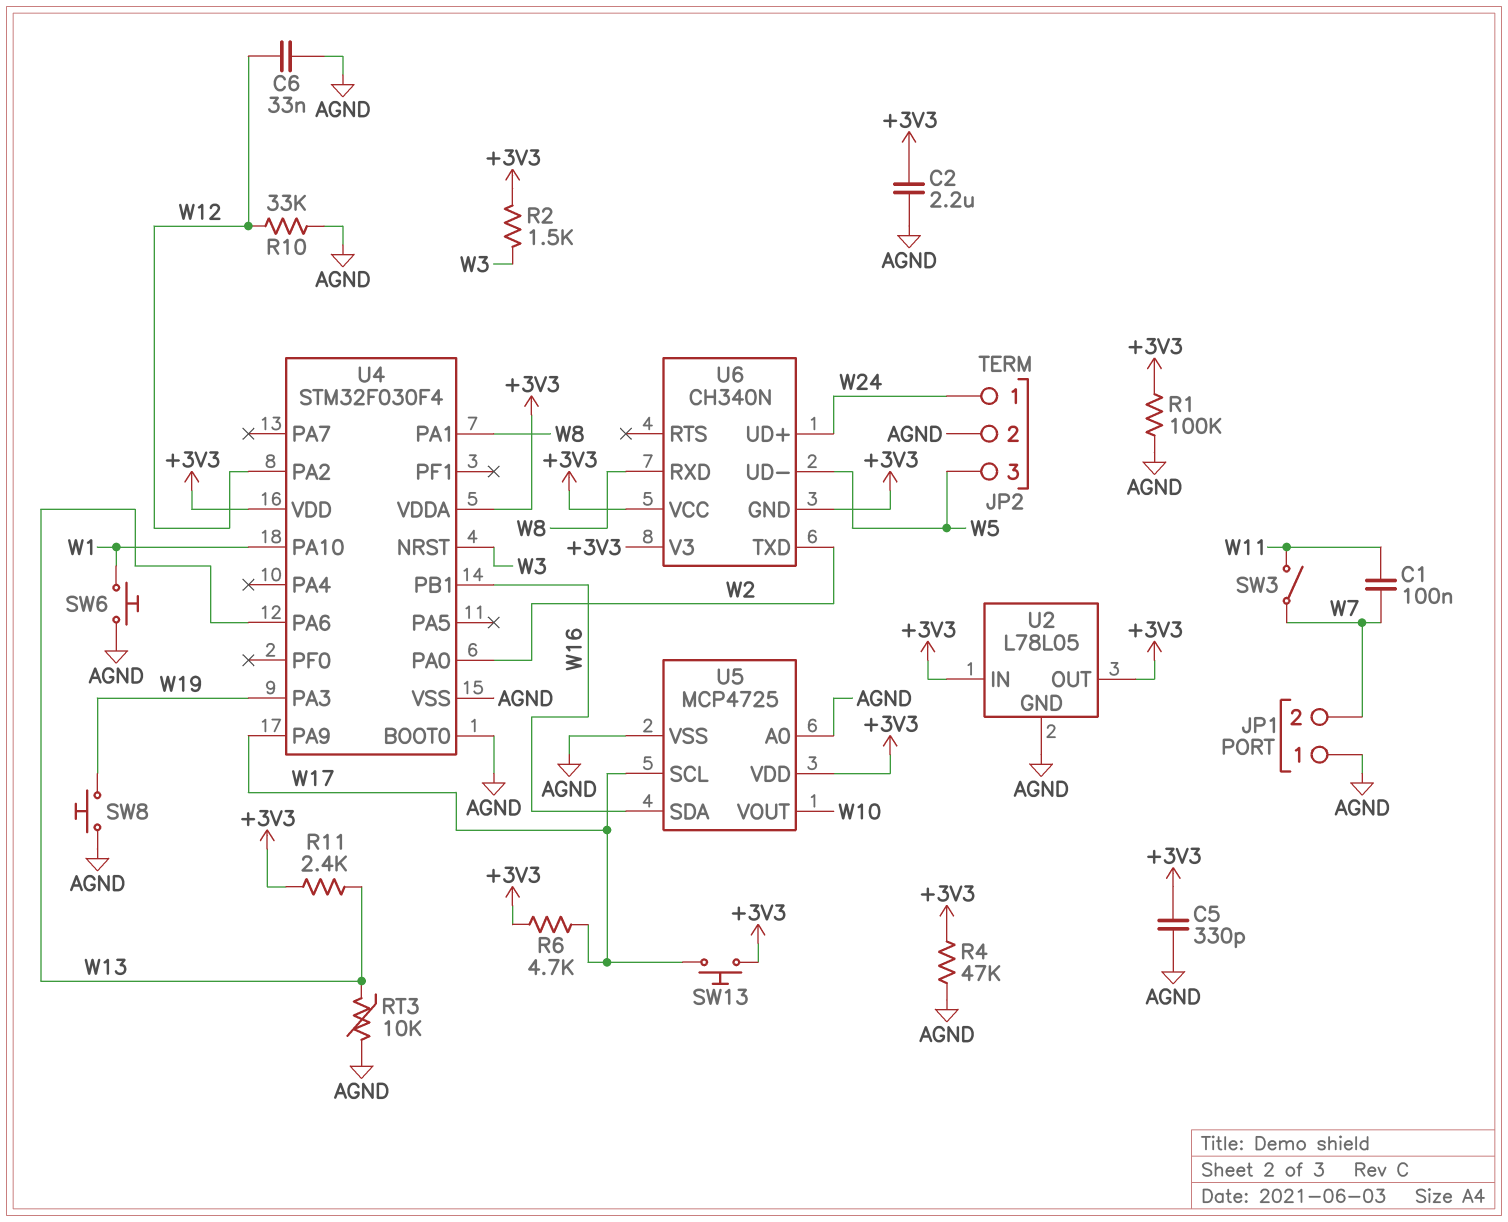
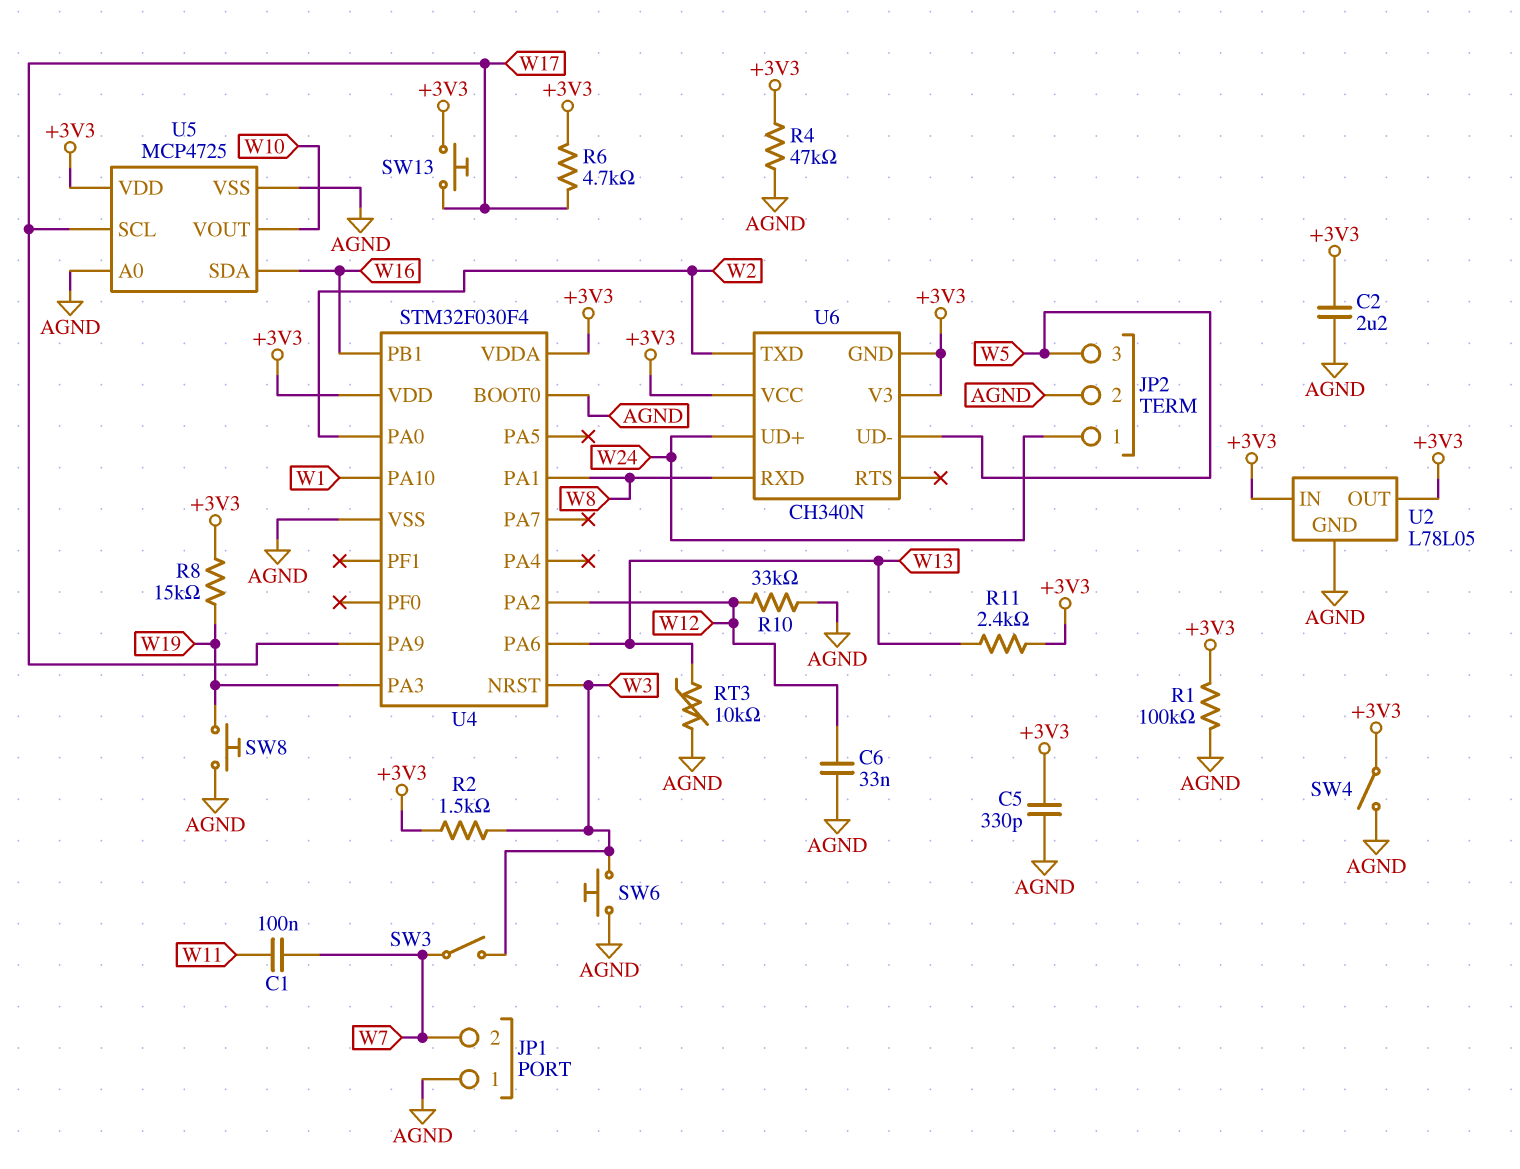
R8: none -> 15k (+3V3, W19)
SW3: switch (W7, W11) -> switch (W3, W7)
SW4: none -> switch (+3V3, AGND)
SW6: button (AGND, W1) -> button (AGND, W3)

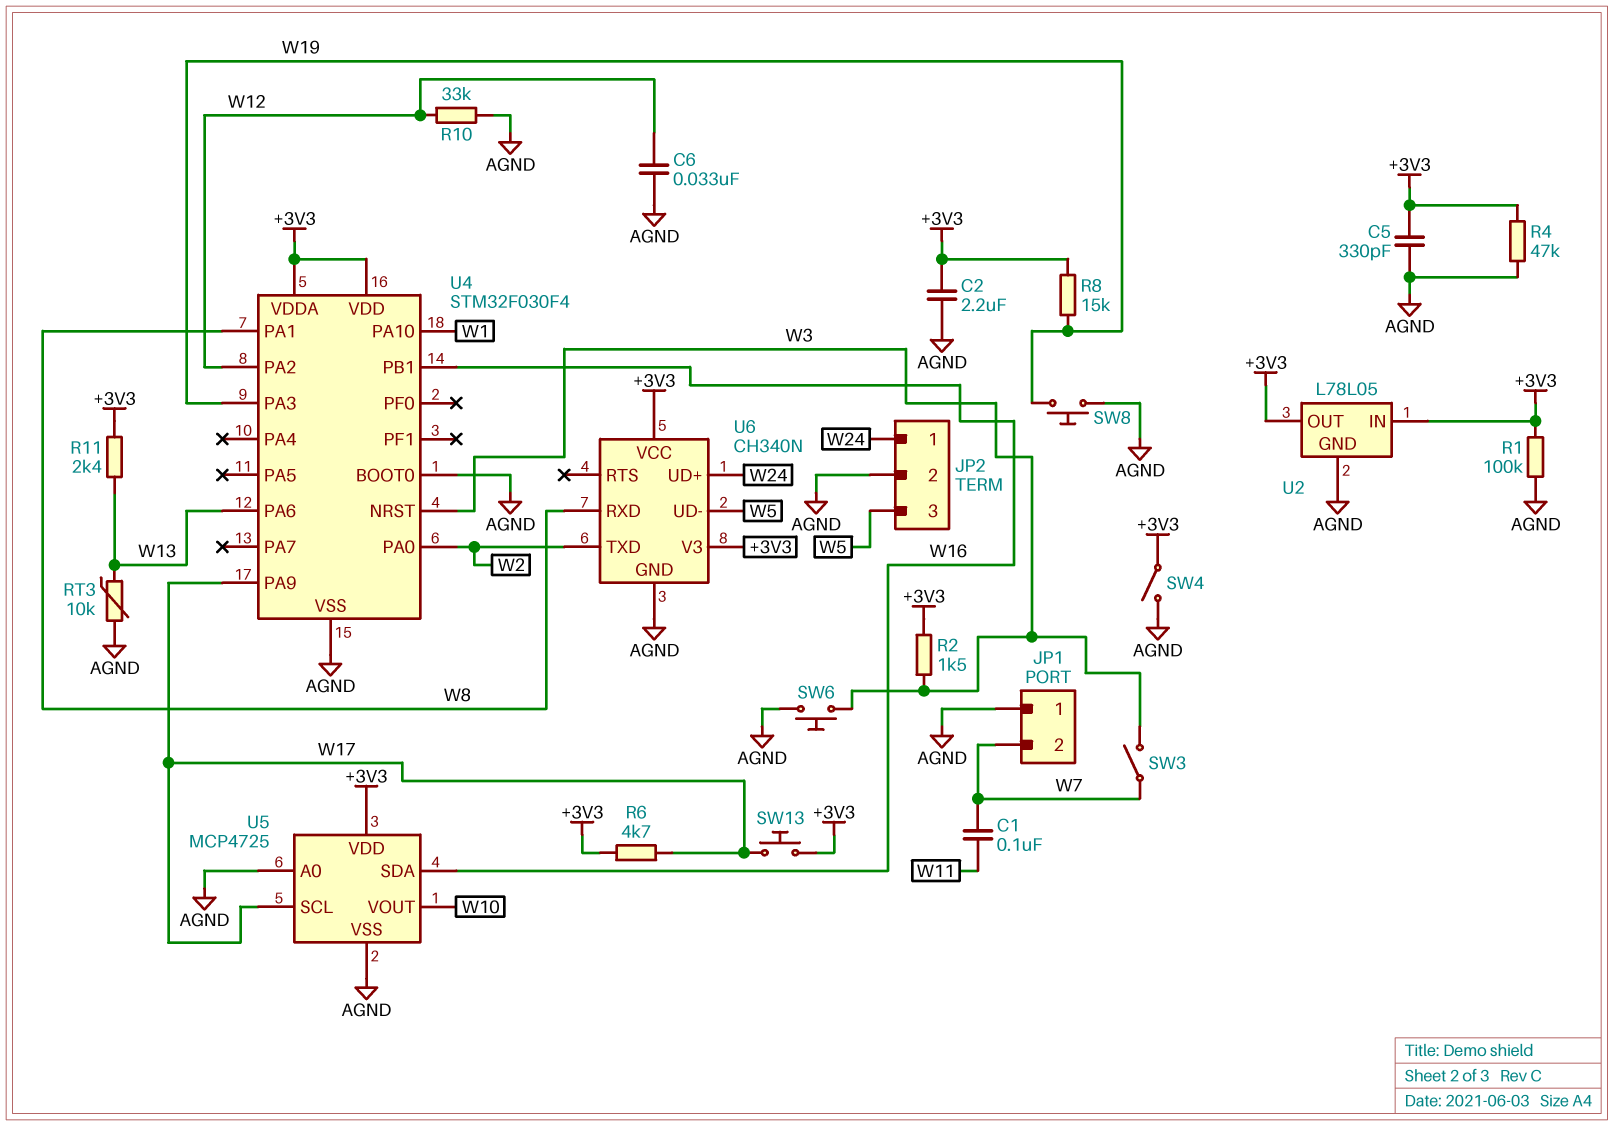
U6 pin GND: +3V3 -> AGND

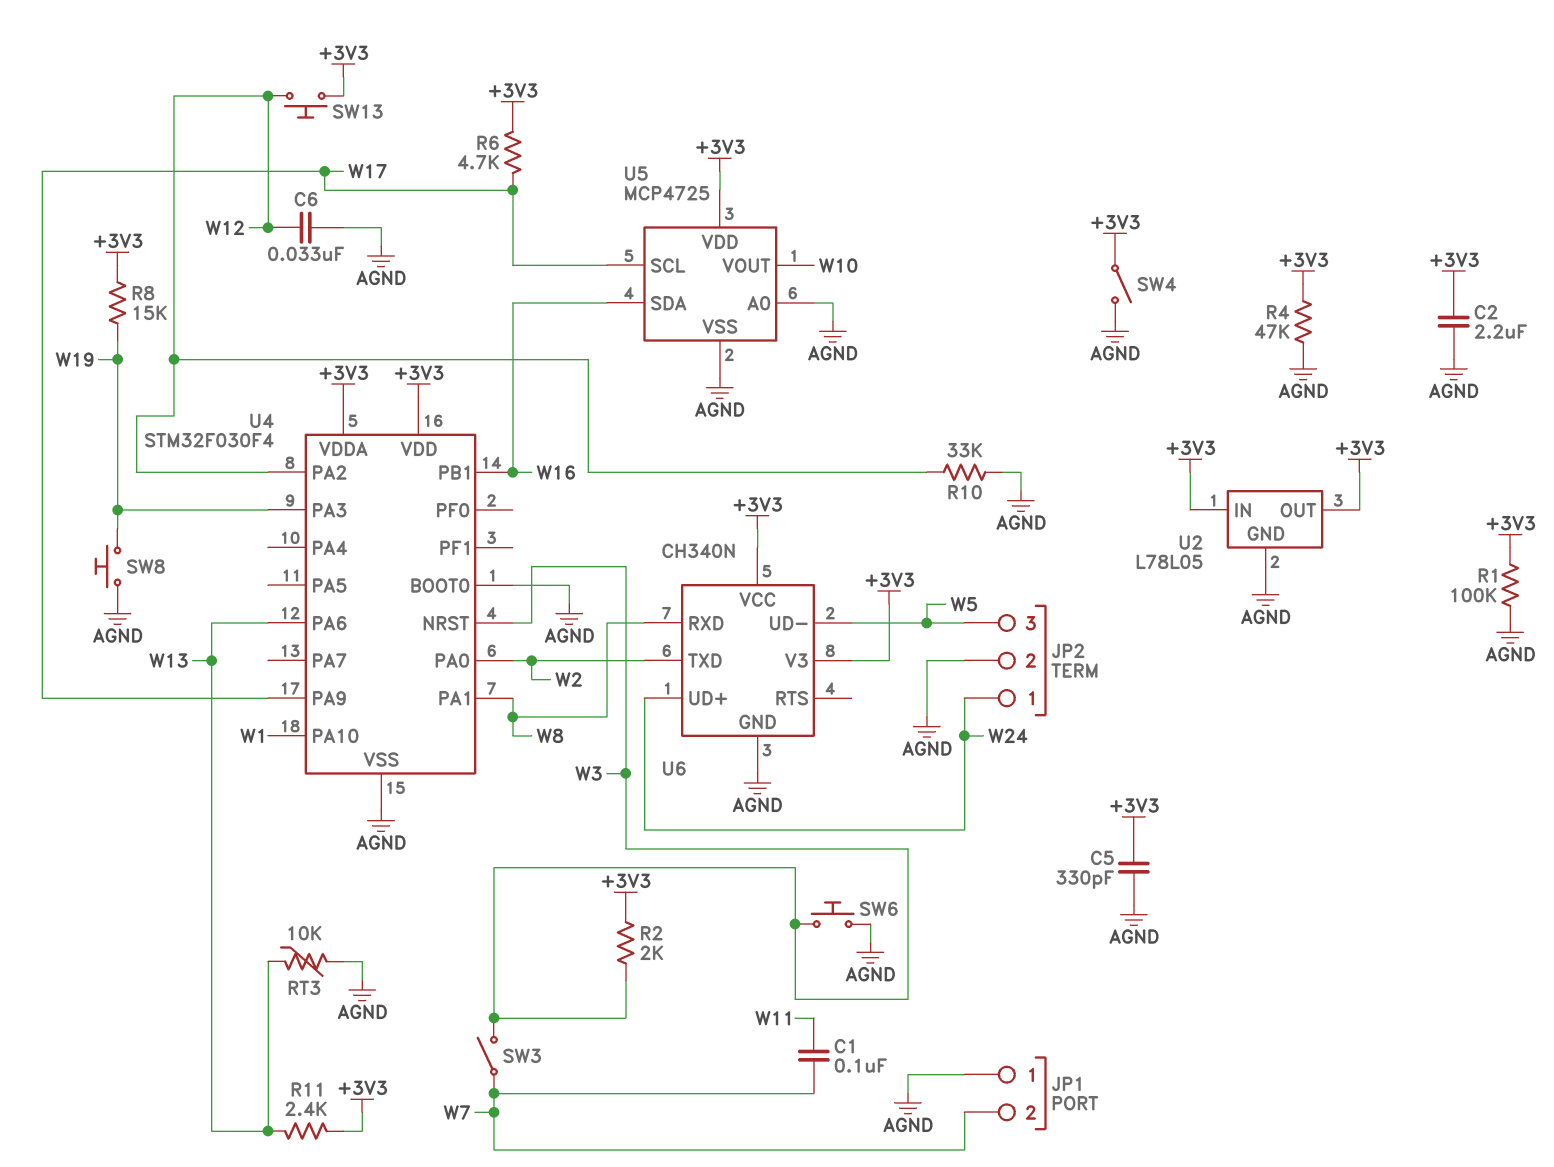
R2: 1.5k (+3V3, W3) -> 2k (+3V3, W3)
SW13: button (+3V3, W17) -> button (+3V3, W12)

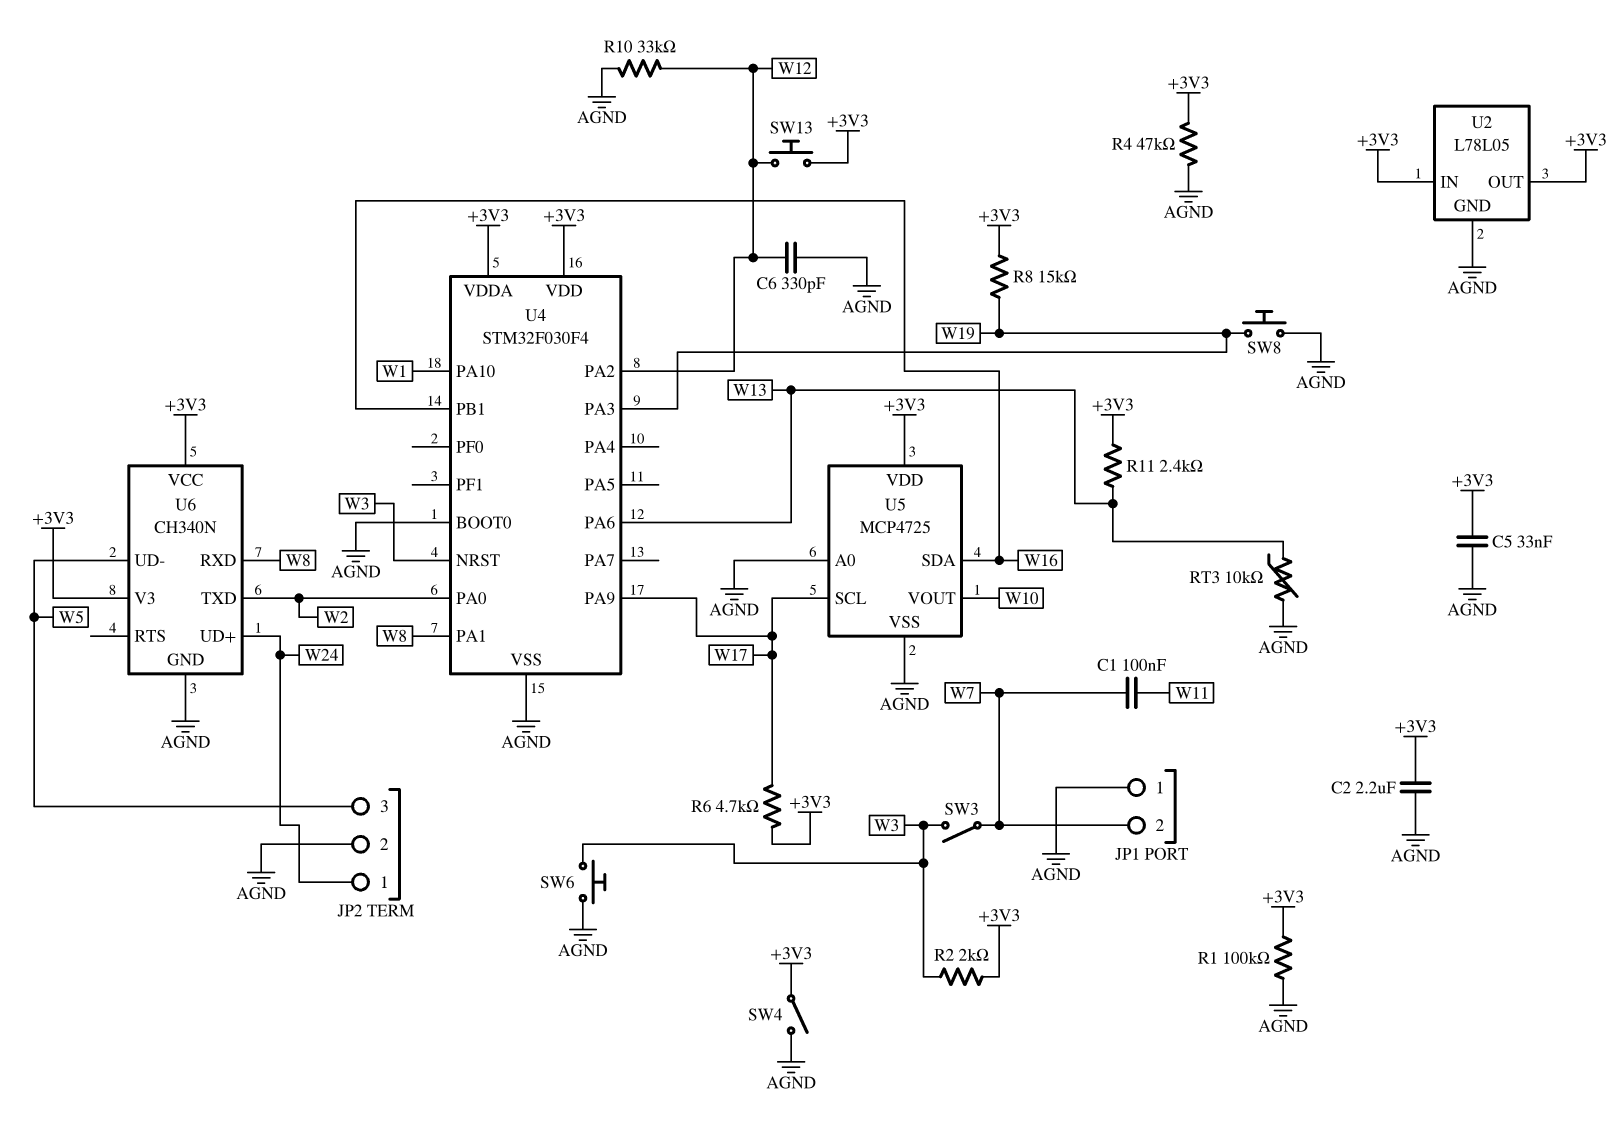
C5: 330pF (+3V3, AGND) -> 33nF (+3V3, AGND)
C6: 33nF (AGND, W12) -> 330pF (AGND, W12)

